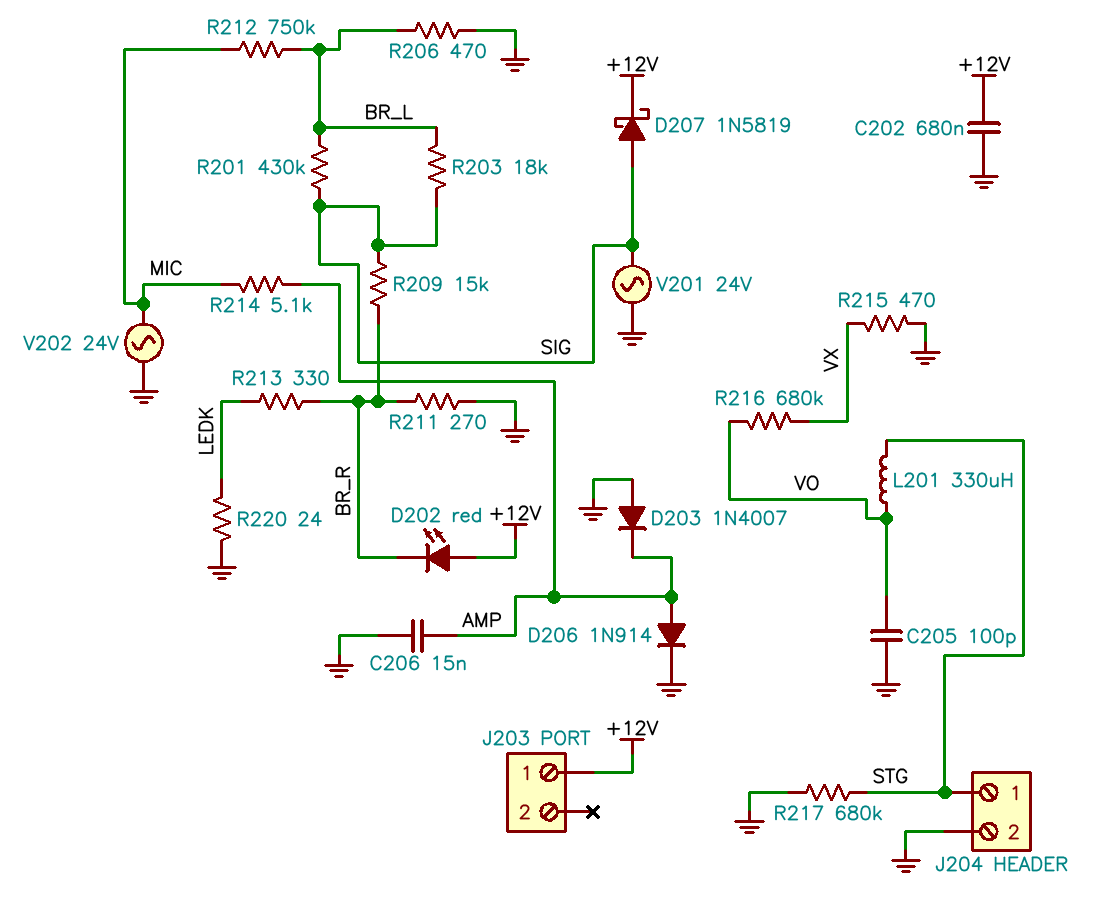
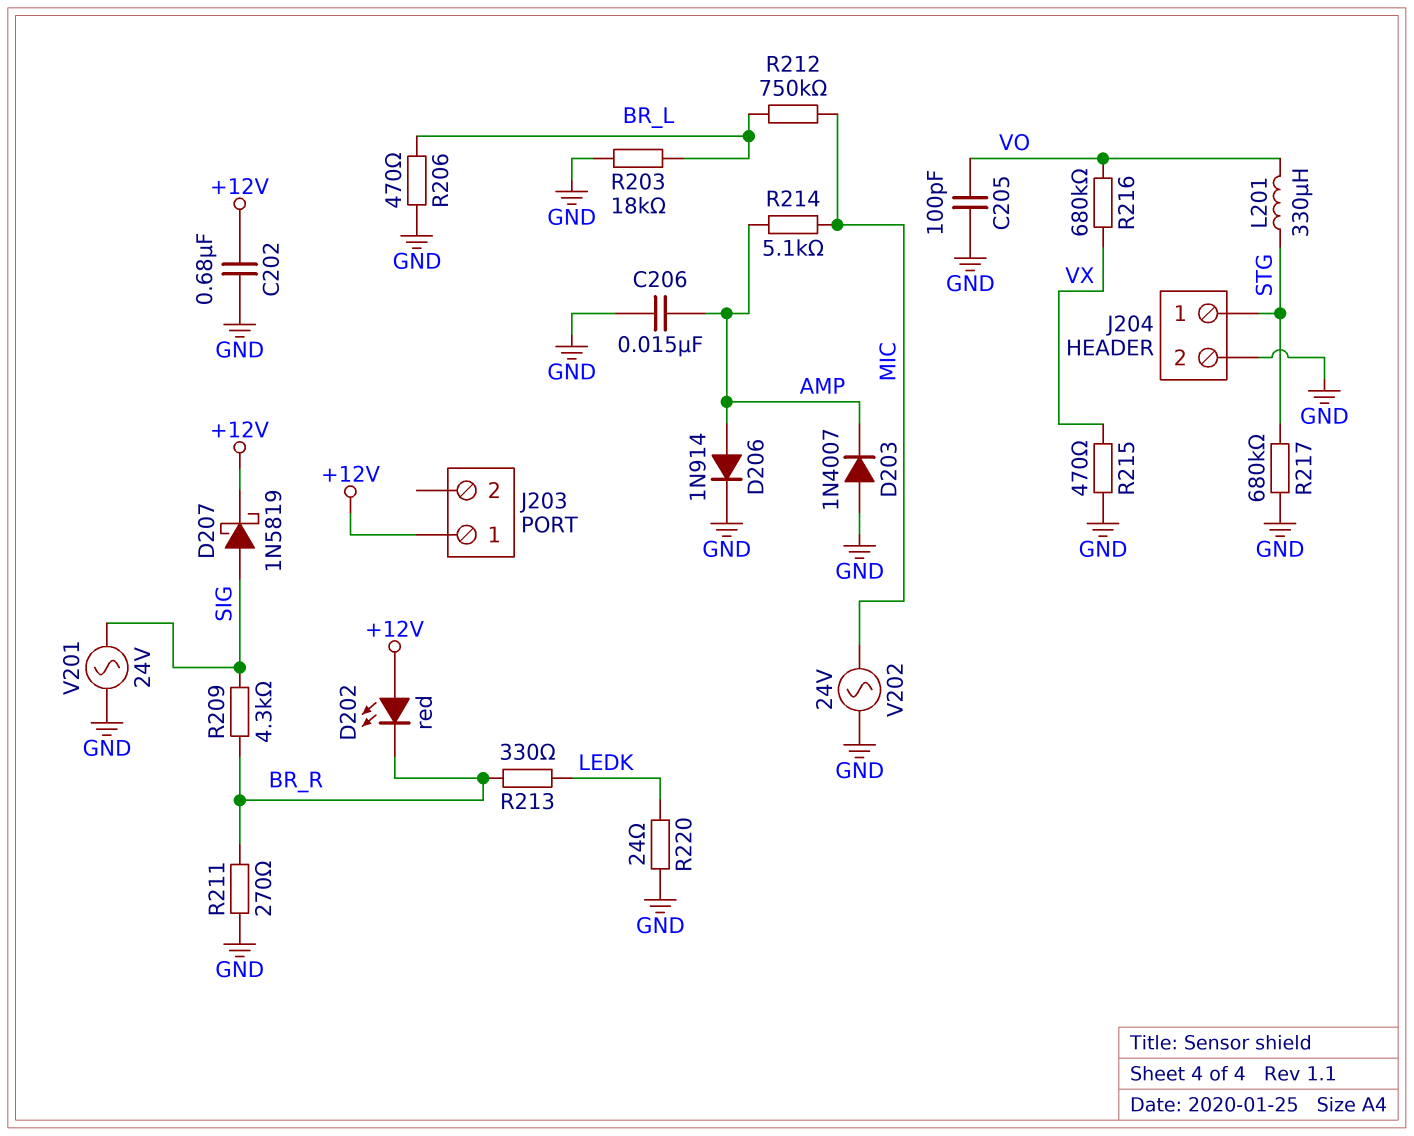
R201: 430k (BR_L, SIG) -> none
R203: 18k (BR_L, SIG) -> 18k (BR_L, GND)
R209: 15k (BR_R, SIG) -> 4.3k (BR_R, SIG)

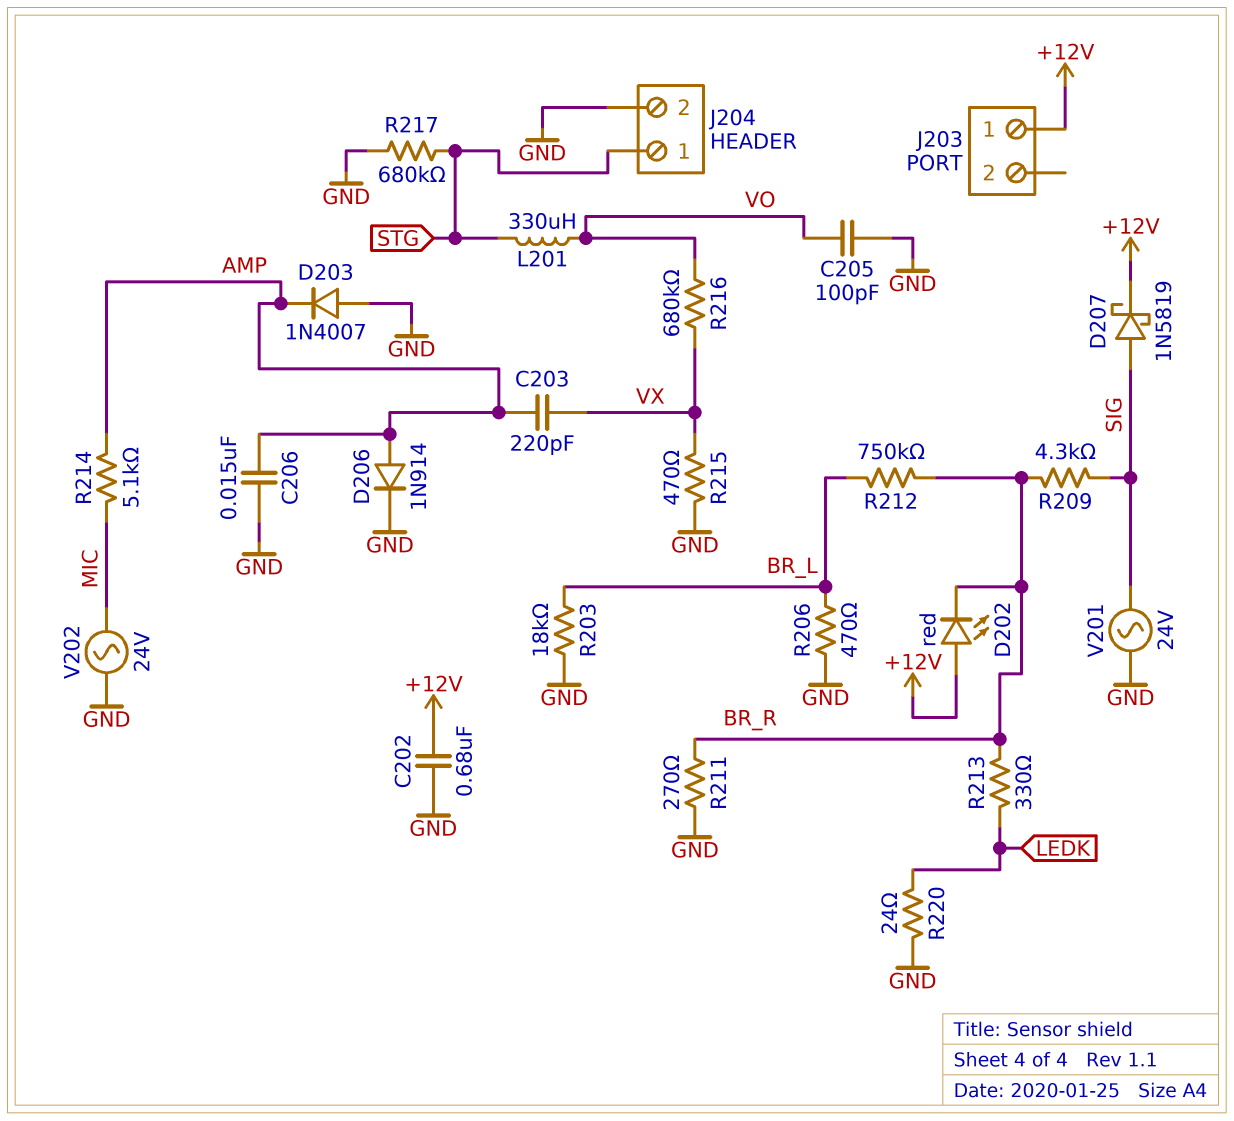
C203: none -> 220pF (AMP, VX)
R212: 750k (BR_L, MIC) -> 750k (BR_L, BR_R)

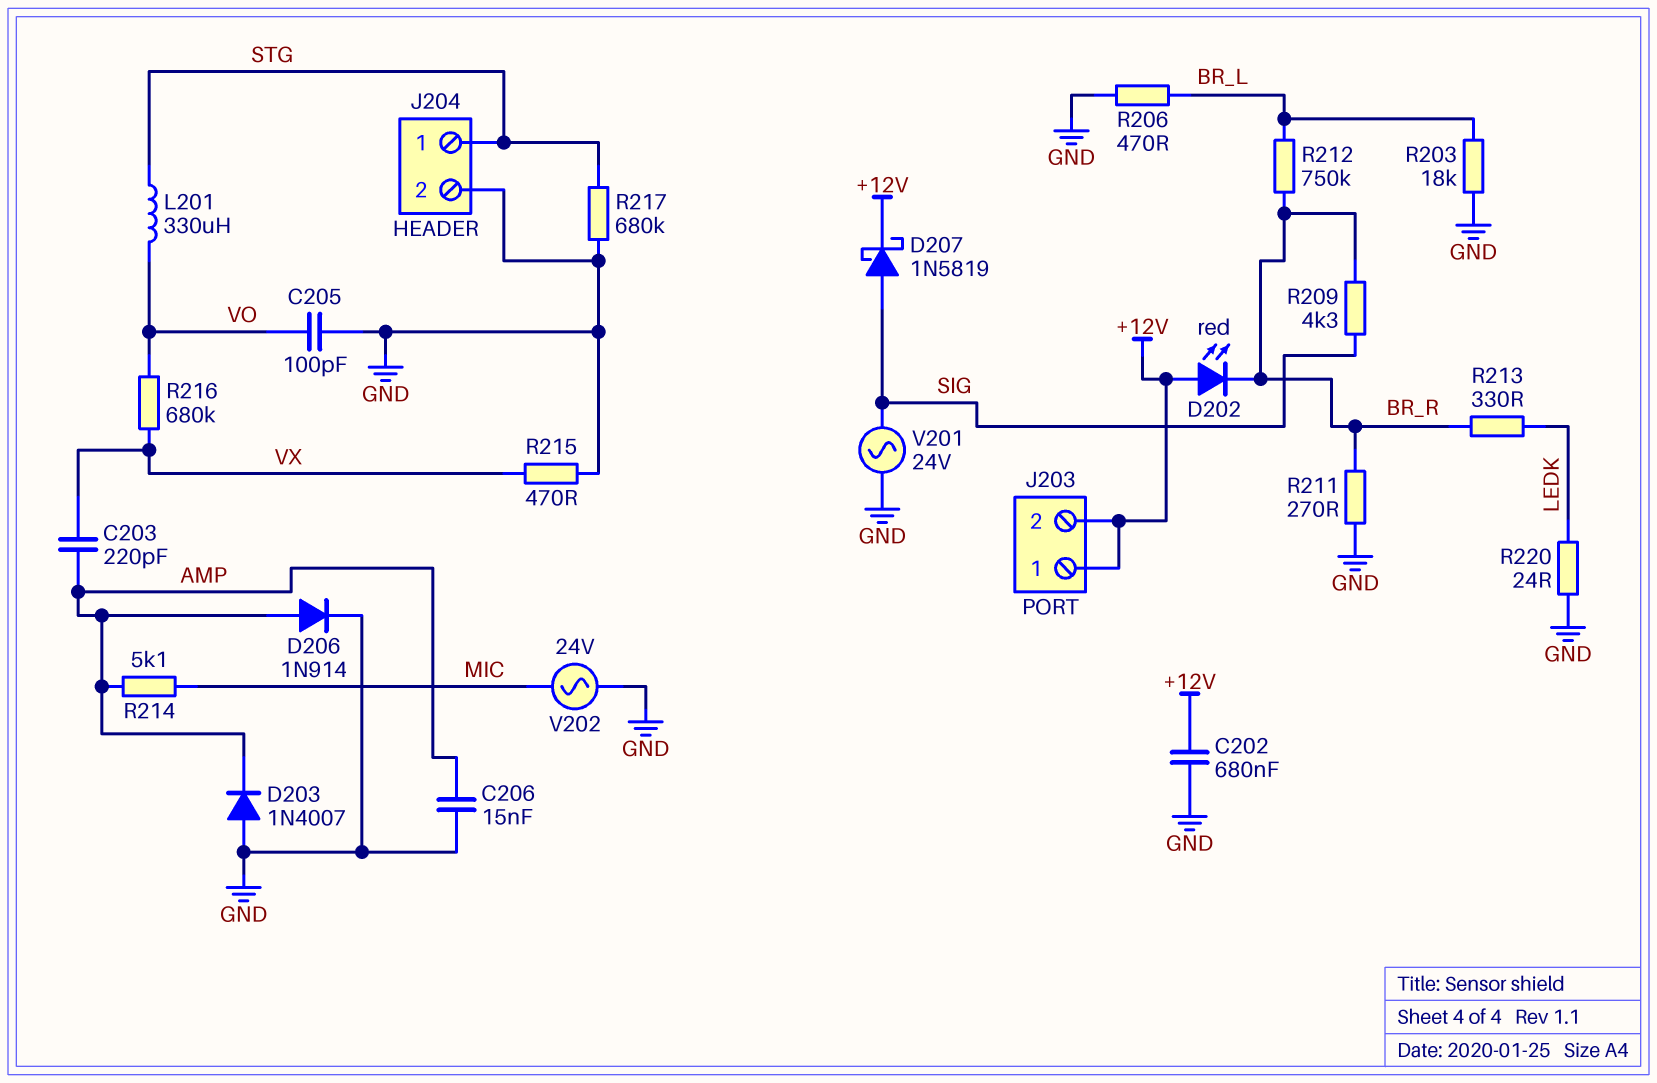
J203 pin 2: none -> +12V

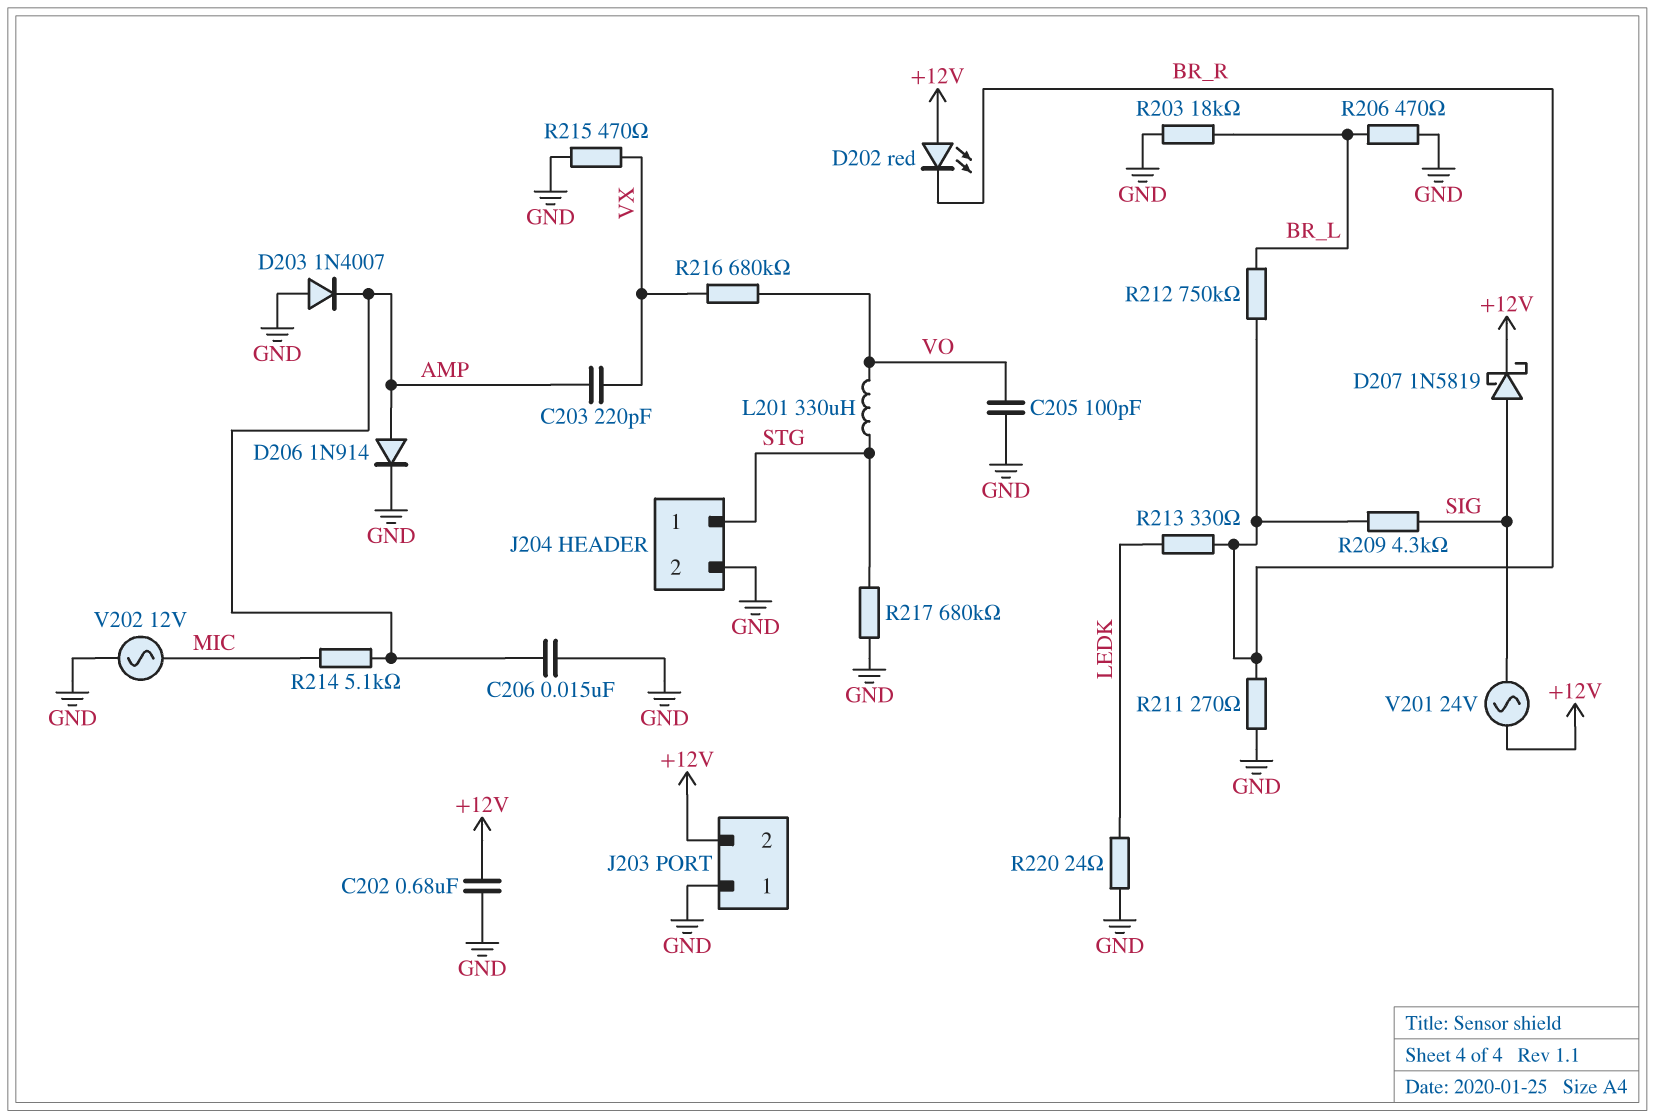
J203 pin 1: +12V -> GND
V201: AC 24V (GND, SIG) -> AC 24V (+12V, SIG)
V202: AC 24V (GND, MIC) -> AC 12V (GND, MIC)

